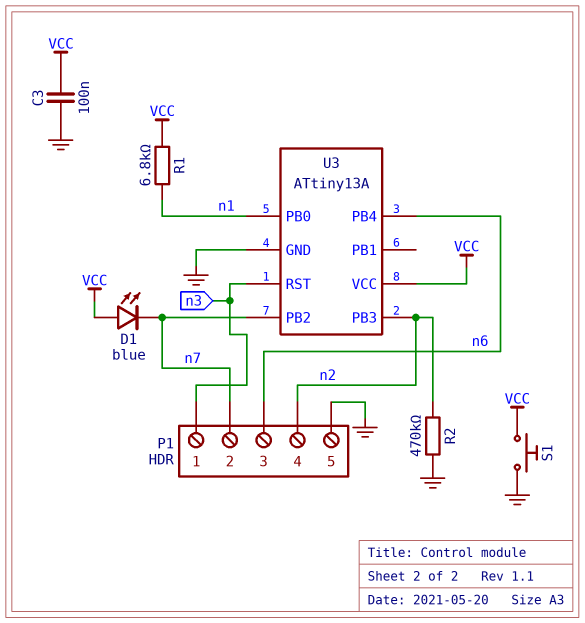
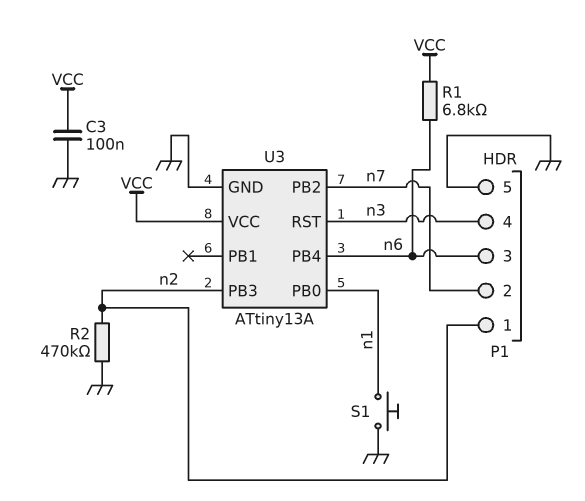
D1: LED blue (A VCC, K n7) -> none
P1 pin 1: n3 -> n2
P1 pin 4: n2 -> n3
R1: 6.8k (VCC, n1) -> 6.8k (VCC, n6)
S1: button (GND, VCC) -> button (GND, n1)

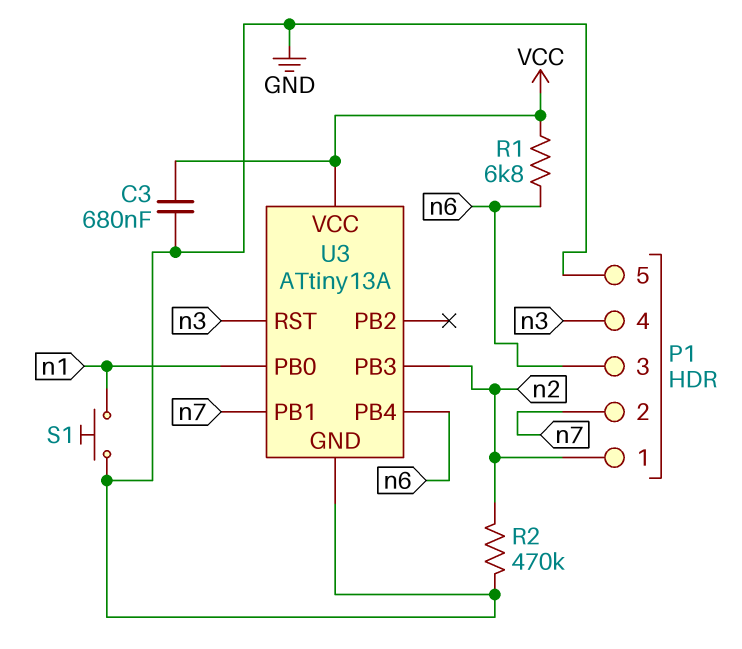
C3: 100nF (GND, VCC) -> 680nF (GND, VCC)
U3 pin PB1: none -> n7
U3 pin PB2: n7 -> none

